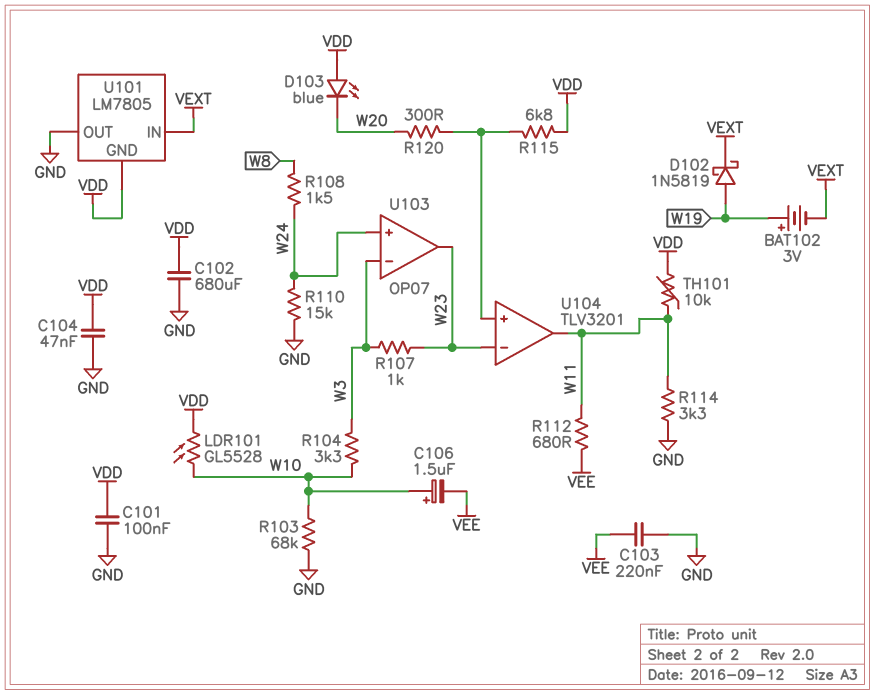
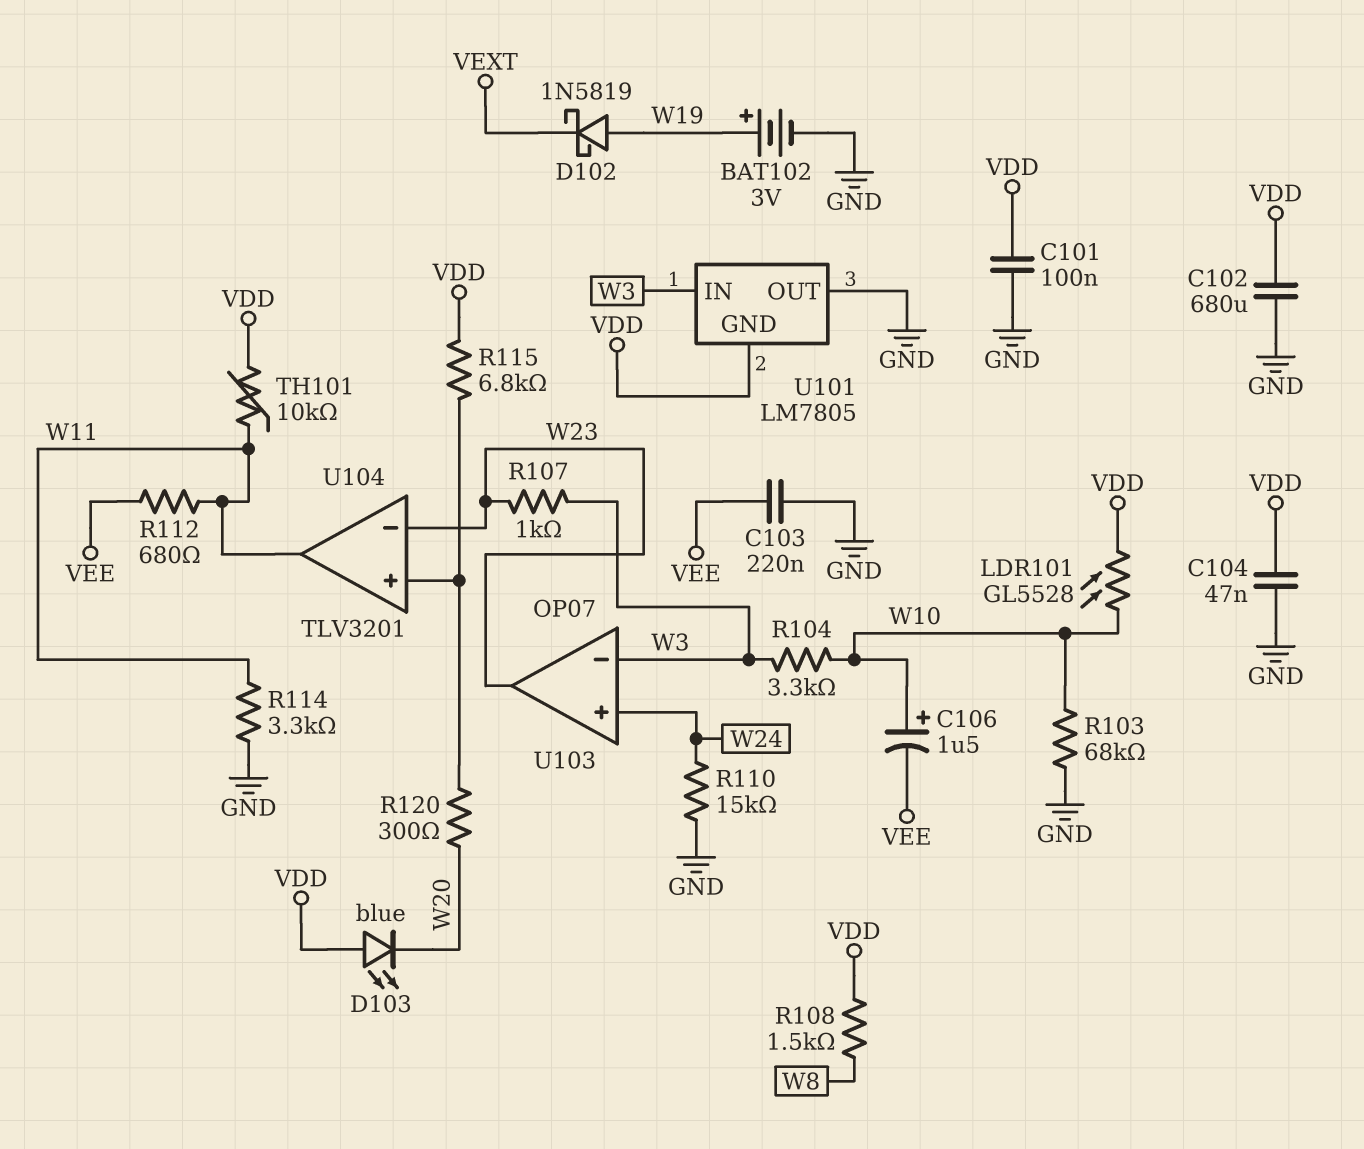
BAT102: 3V (plus W19, minus VEXT) -> 3V (plus W19, minus GND)
R108: 1.5k (W8, W24) -> 1.5k (VDD, W8)
U101 pin IN: VEXT -> W3

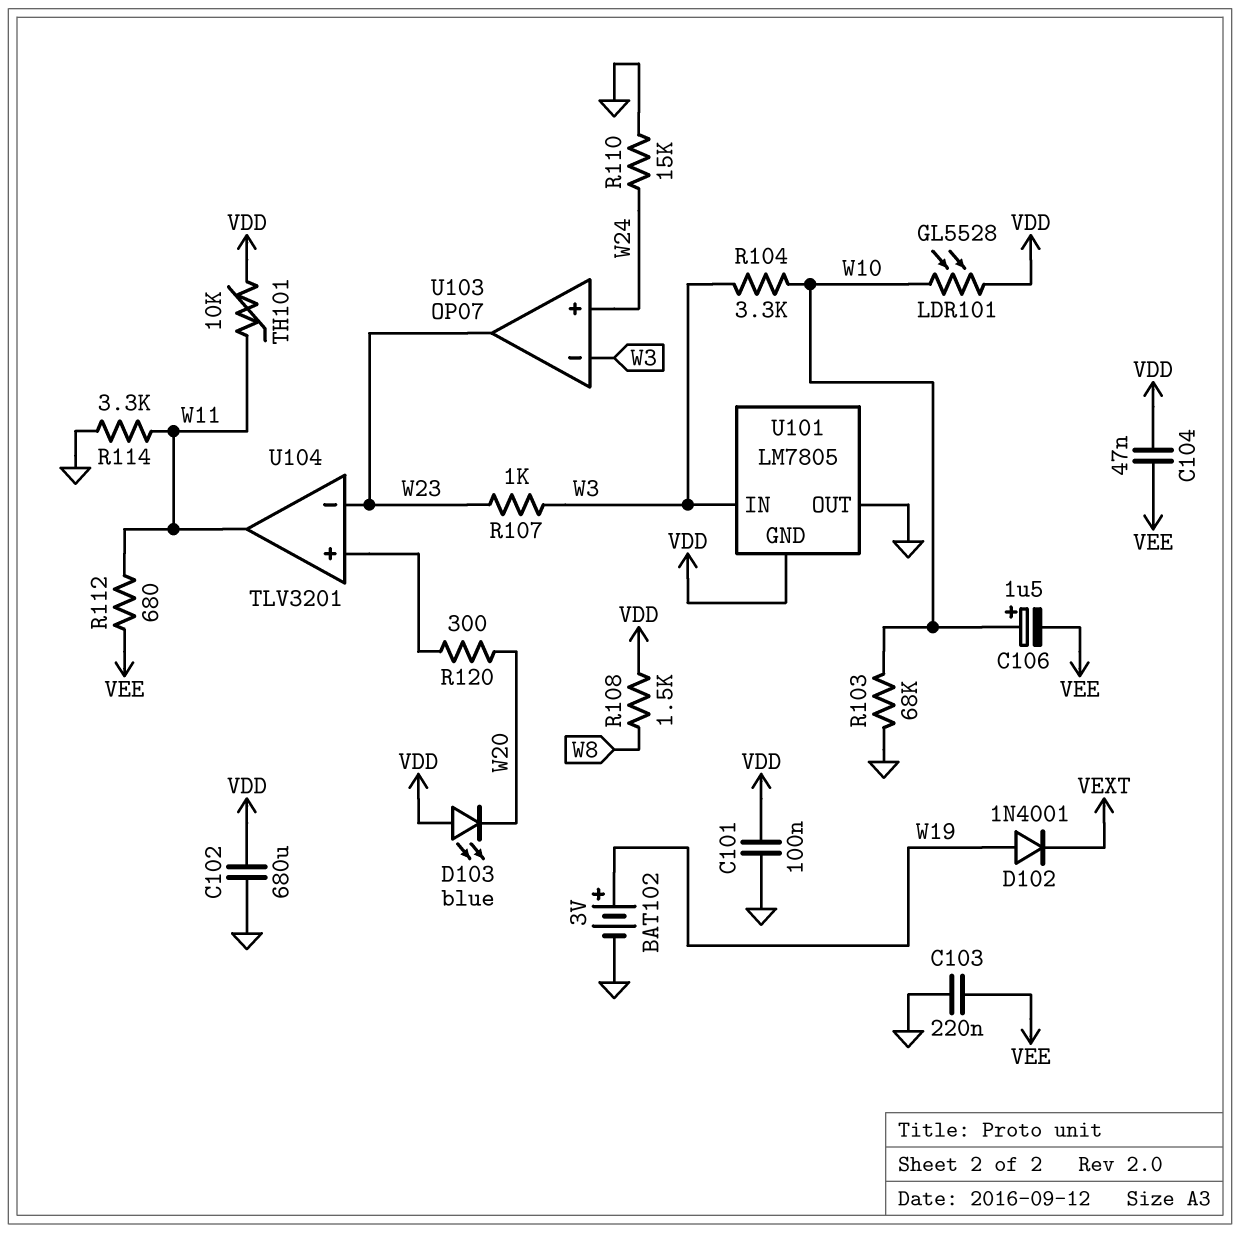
C104: 47nF (GND, VDD) -> 47nF (VDD, VEE)
D102: schottky 1N5819 (A W19, K VEXT) -> diode 1N4001 (A W19, K VEXT)
R115: 6.8k (U104/in+, VDD) -> none

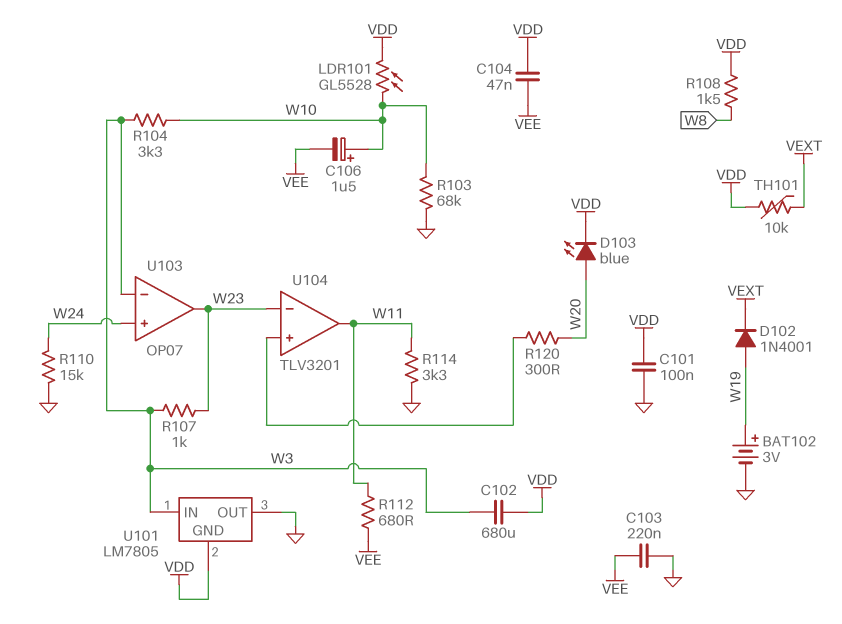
C102: 680uF (GND, VDD) -> 680uF (VDD, W3)
D103: LED blue (A VDD, K W20) -> LED blue (A W20, K VDD)
TH101: 10k (VDD, W11) -> 10k (VDD, VEXT)

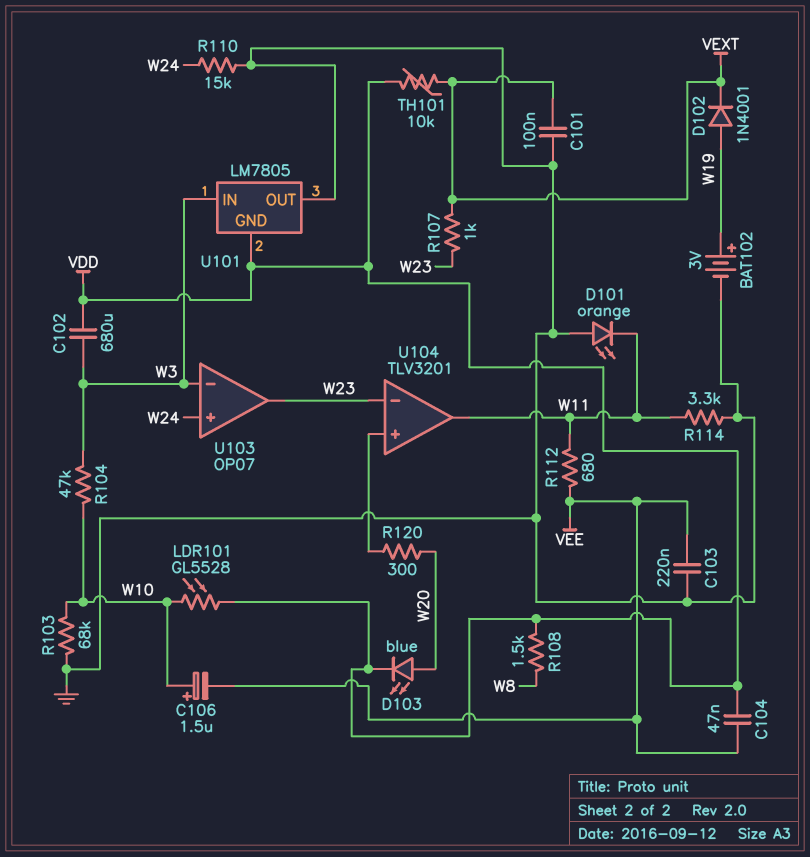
C101: 100nF (GND, VDD) -> 100nF (GND, VEXT)
D101: none -> LED orange (A GND, K W11)
R104: 3.3k (W3, W10) -> 47k (W3, W10)
R107: 1k (W3, W23) -> 1k (VEXT, W23)

